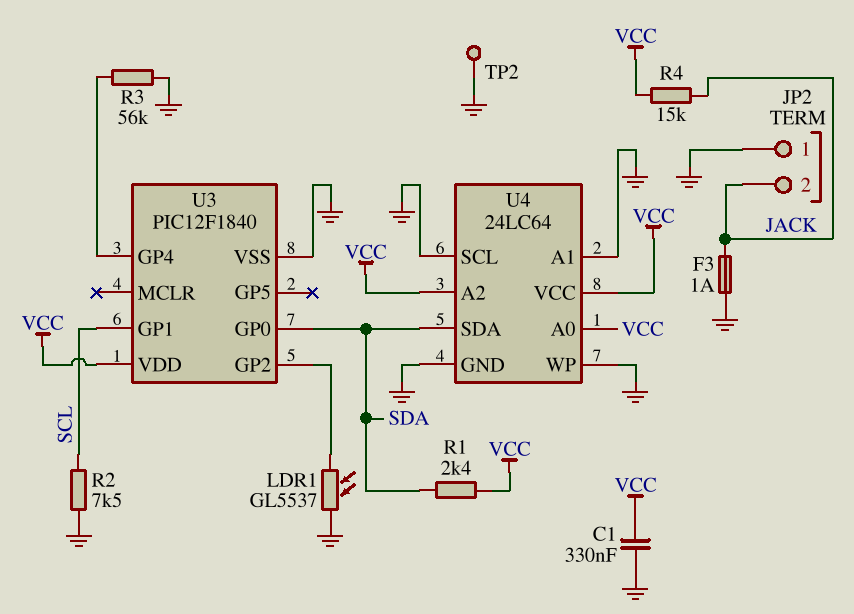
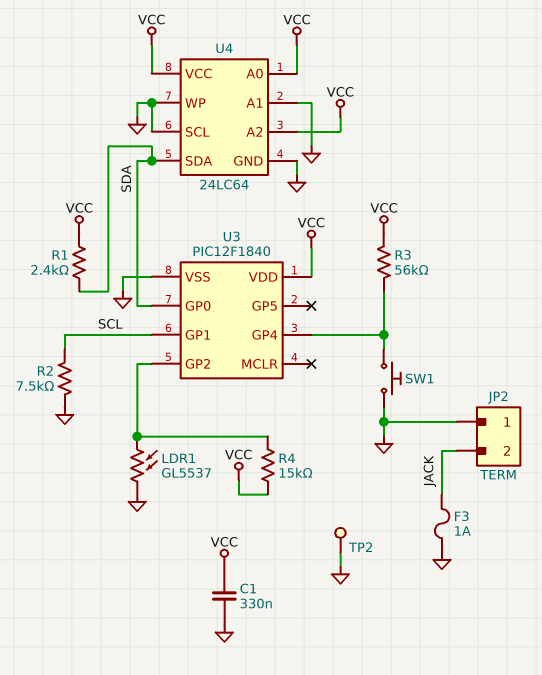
R3: 56k (GND, U3/GP4) -> 56k (U3/GP4, VCC)
R4: 15k (JACK, VCC) -> 15k (U3/GP2, VCC)
SW1: none -> button (GND, U3/GP4)

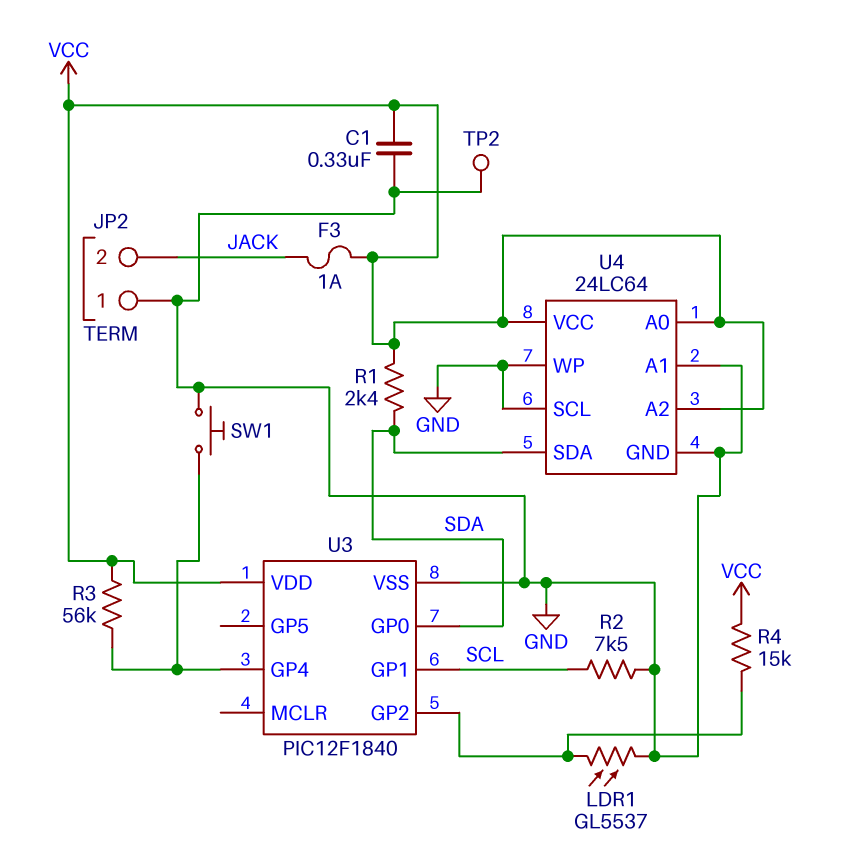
F3: 1A (GND, JACK) -> 1A (JACK, VCC)

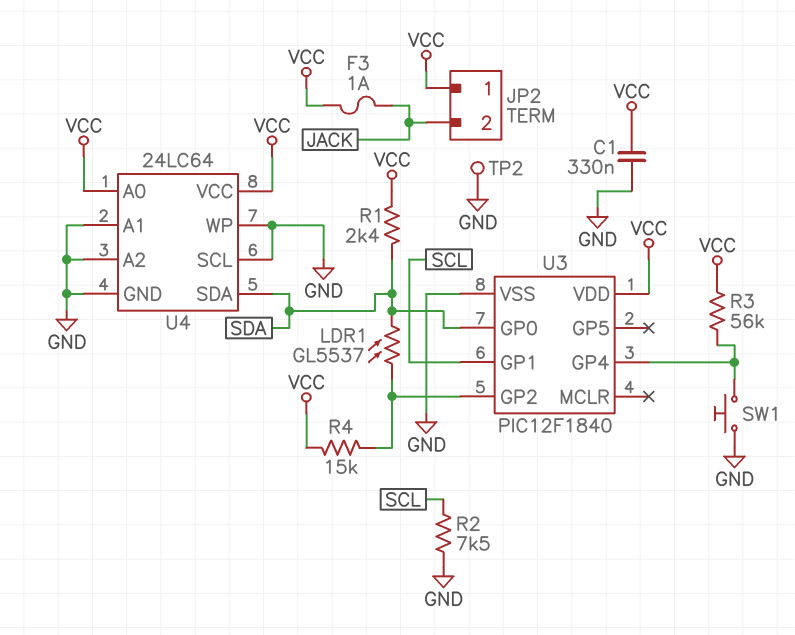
JP2 pin 1: GND -> VCC
LDR1: GL5537 (GND, U3/GP2) -> GL5537 (SDA, U3/GP2)
U4 pin A2: VCC -> GND

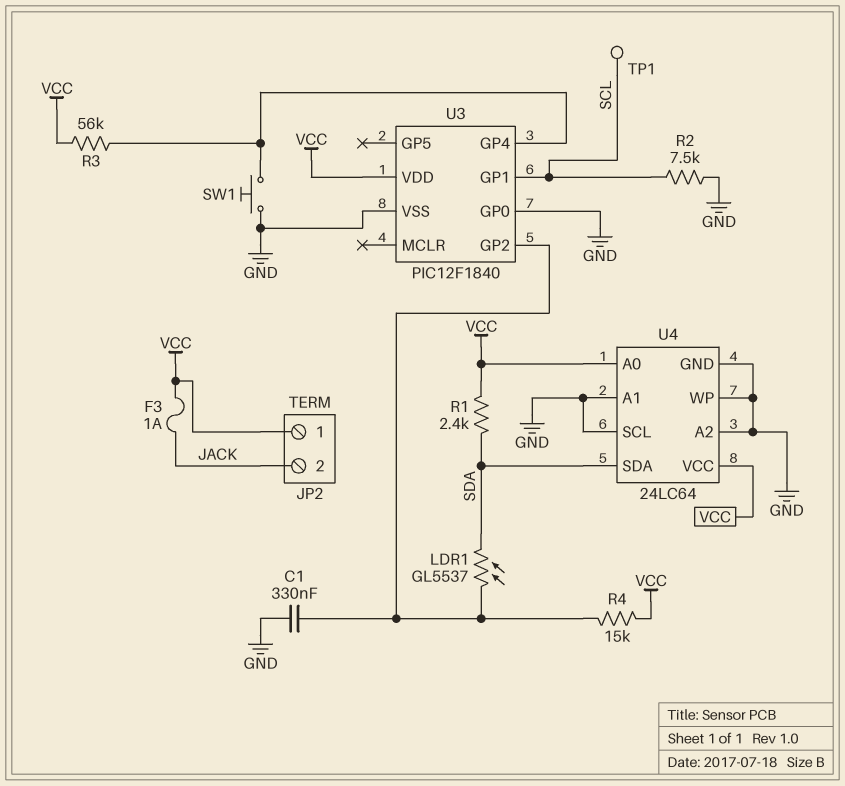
C1: 330nF (GND, VCC) -> 330nF (GND, U3/GP2)
TP1: none -> test point (SCL)
TP2: test point (GND) -> none
U3 pin GP0: SDA -> GND

